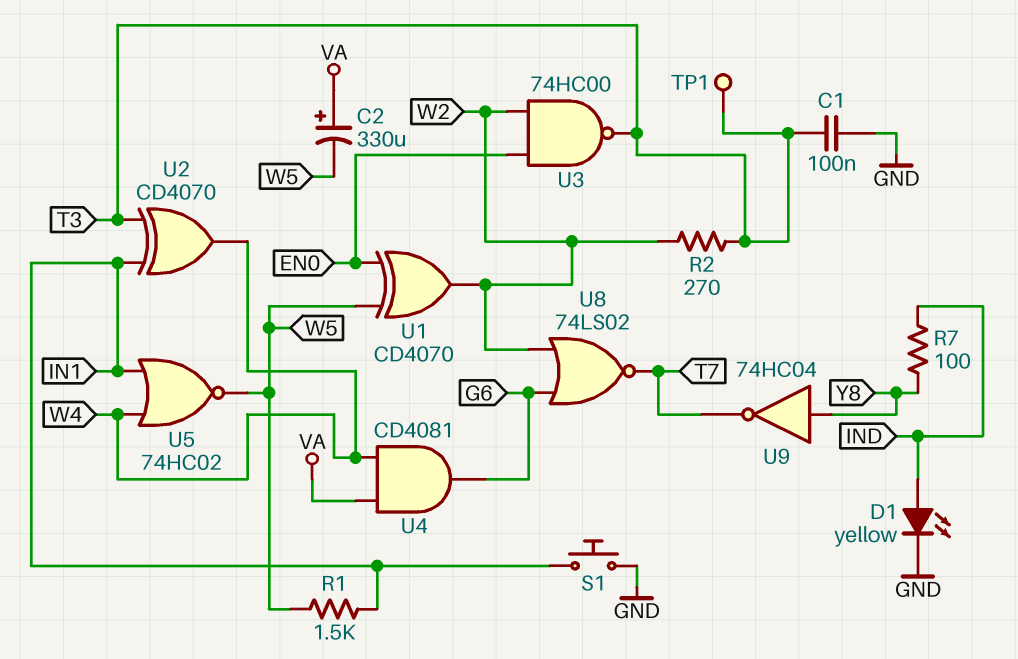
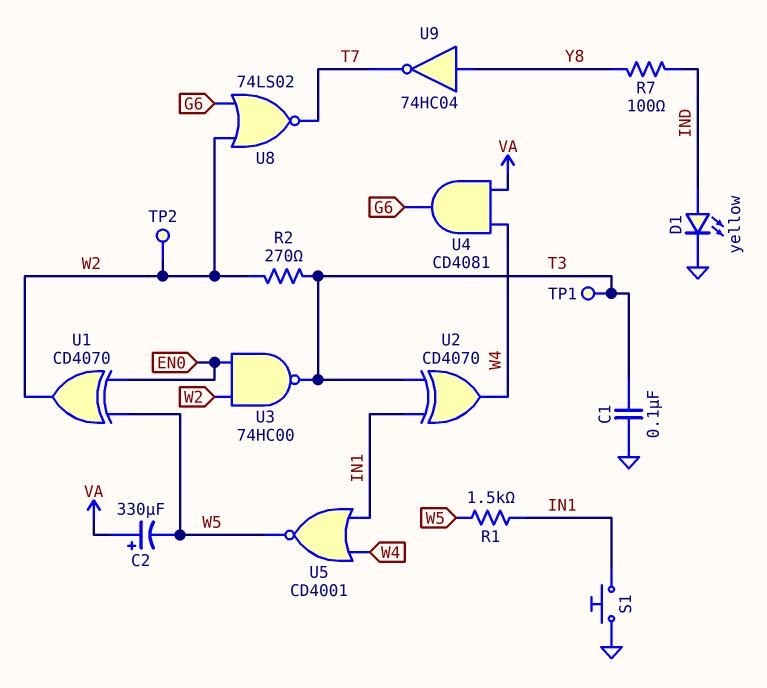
TP2: none -> test point (W2)
U5: NOR 74HC02 (in IN1, in W4, out W5) -> NOR CD4001 (in IN1, in W4, out W5)

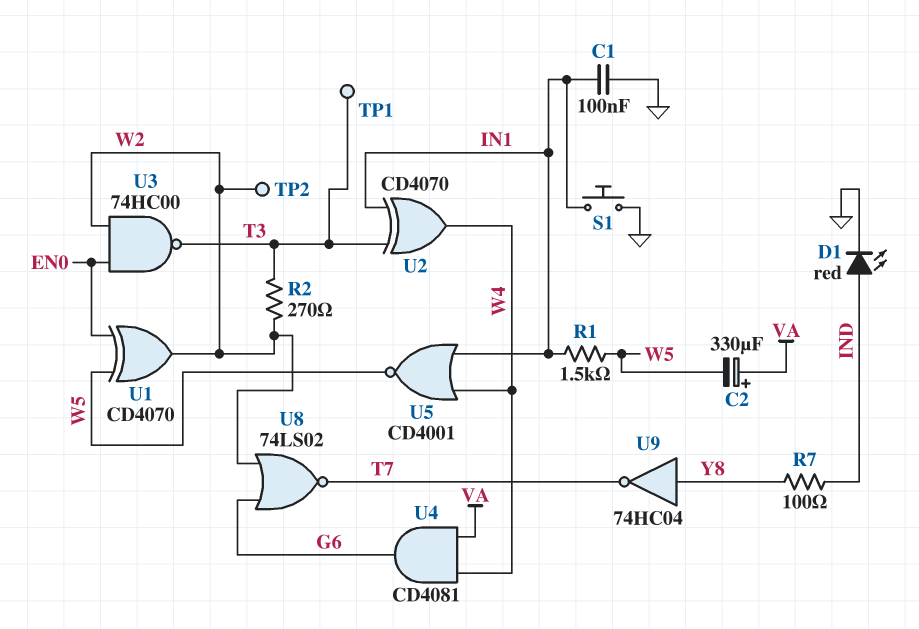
C1: 100nF (GND, T3) -> 100nF (GND, IN1)
D1: LED yellow (A IND, K GND) -> LED red (A IND, K GND)

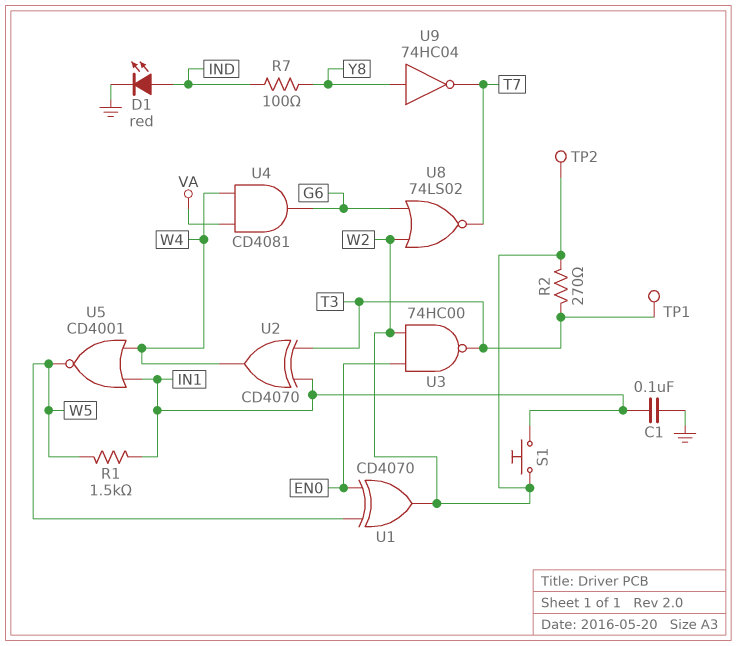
C2: 330uF (plus VA, minus W5) -> none
S1: button (GND, IN1) -> button (IN1, W2)

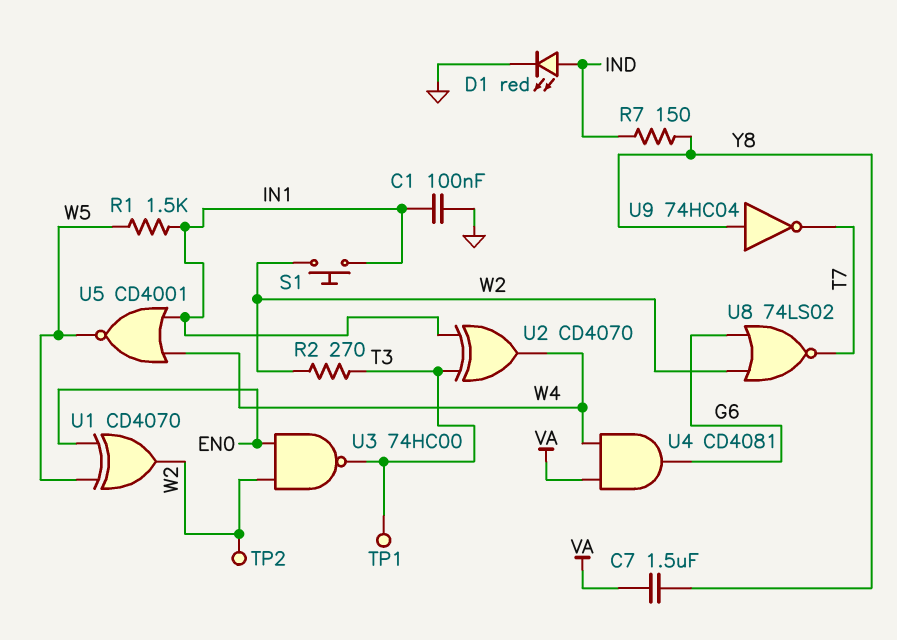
C7: none -> 1.5uF (VA, Y8)
R7: 100 (IND, Y8) -> 150 (IND, Y8)

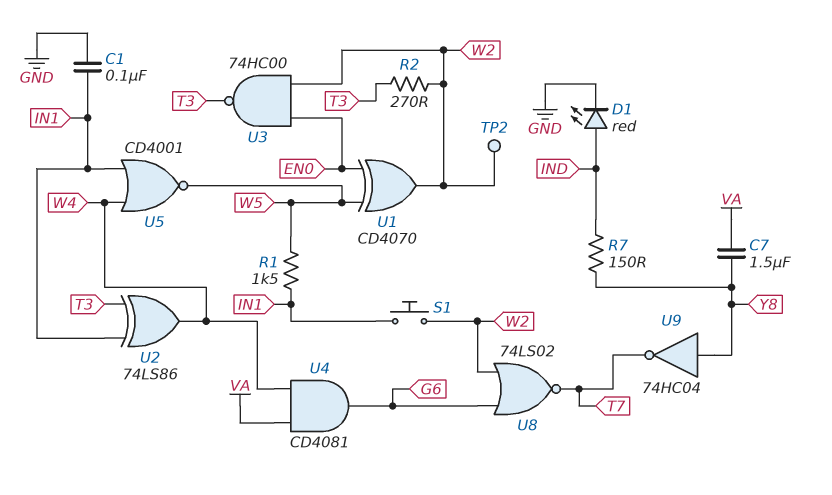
TP1: test point (T3) -> none
U2: XOR CD4070 (in IN1, in T3, out W4) -> XOR 74LS86 (in IN1, in T3, out W4)

